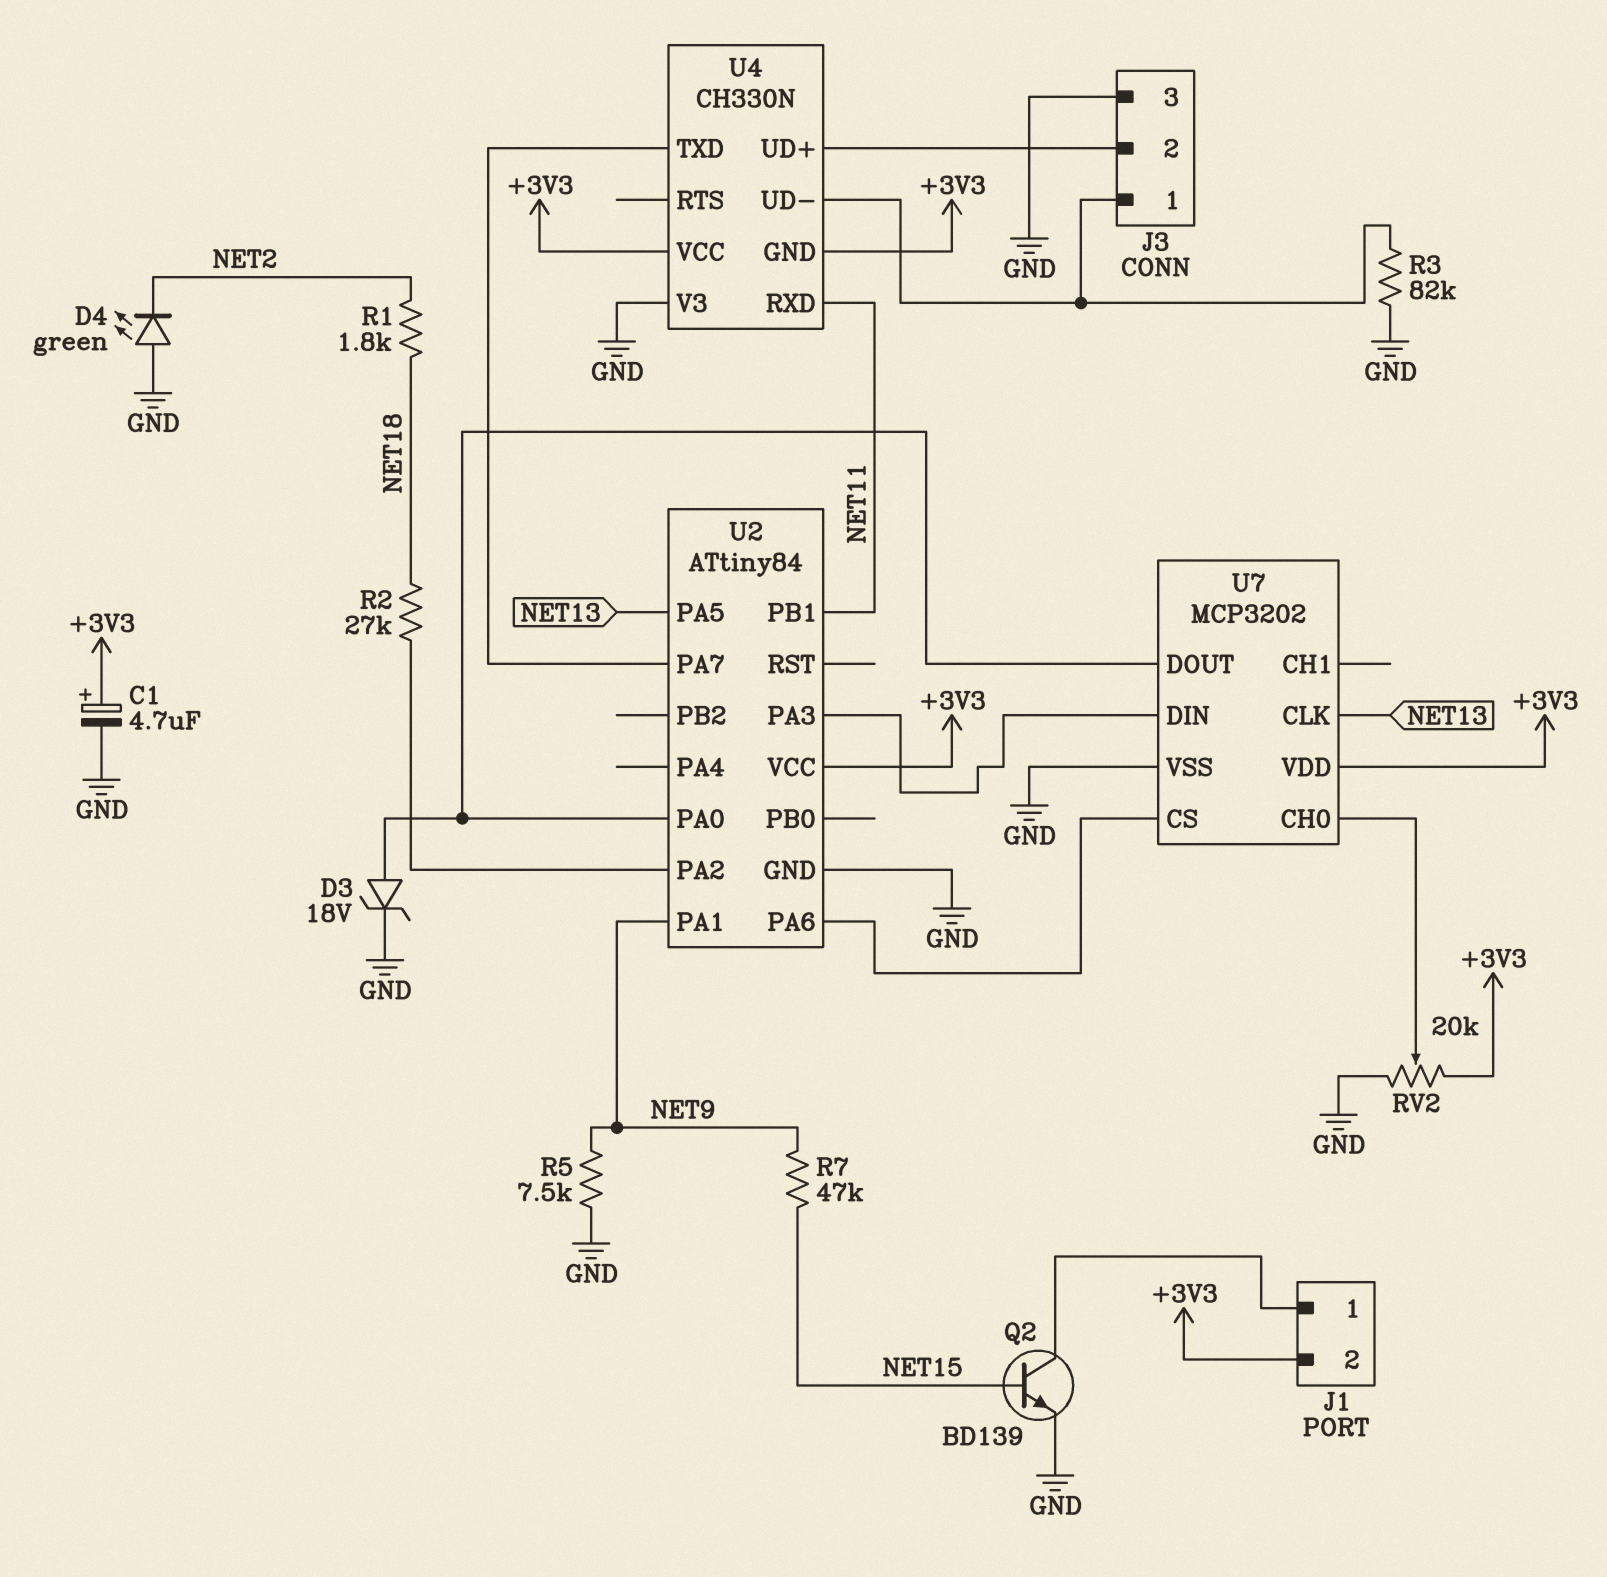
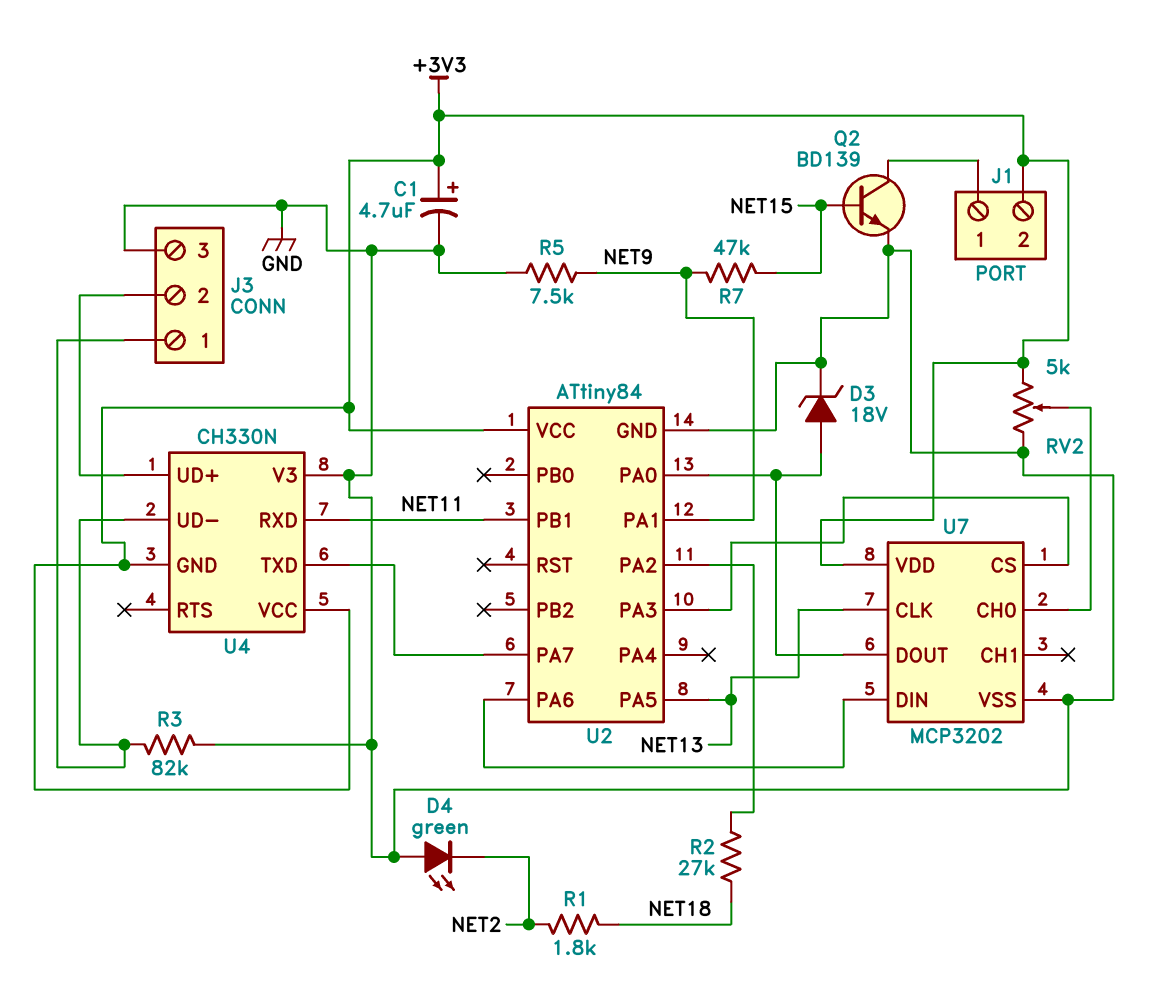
RV2: 20k (+3V3, GND, wiper U7/CH0) -> 5k (+3V3, GND, wiper U7/CH0)
U7 pin CS: U2/PA6 -> U2/PA3
U7 pin DIN: U2/PA3 -> U2/PA6

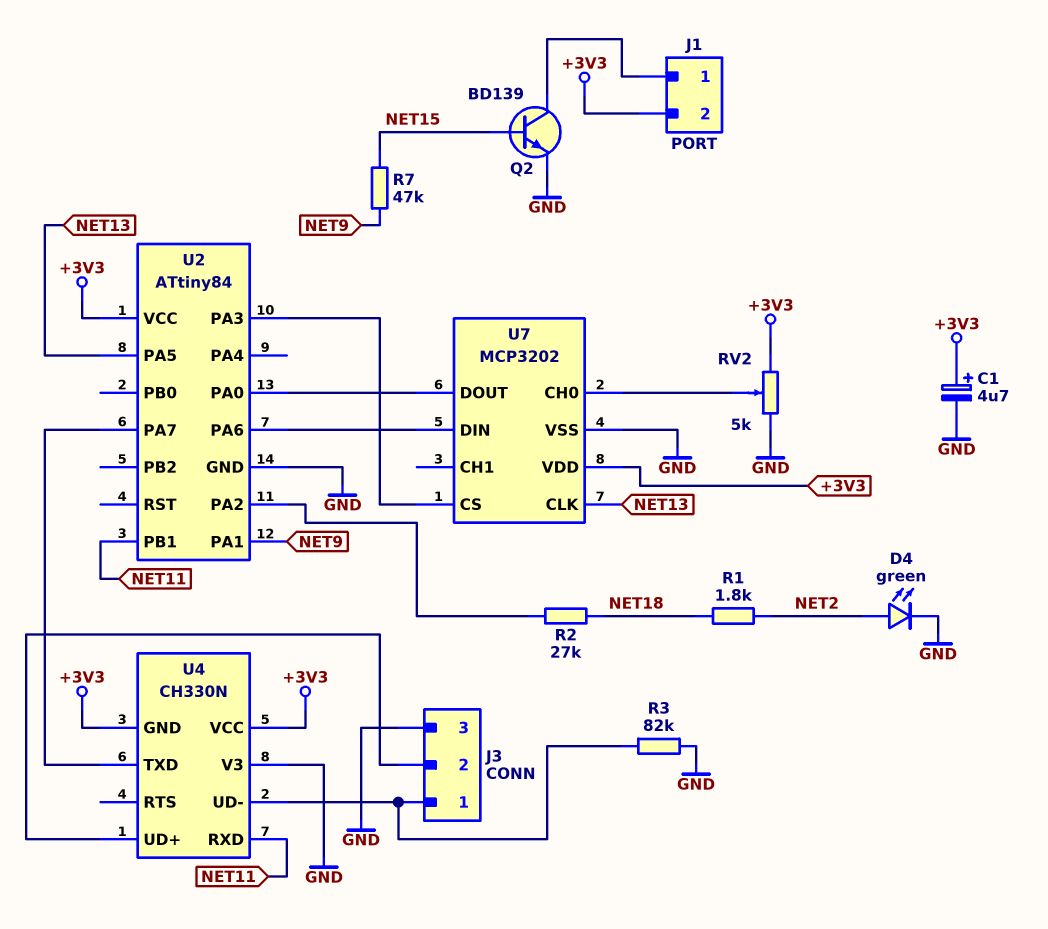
D3: zener 18V (A U2/PA0, K GND) -> none
D4: LED green (A GND, K NET2) -> LED green (A NET2, K GND)
R5: 7.5k (GND, NET9) -> none

